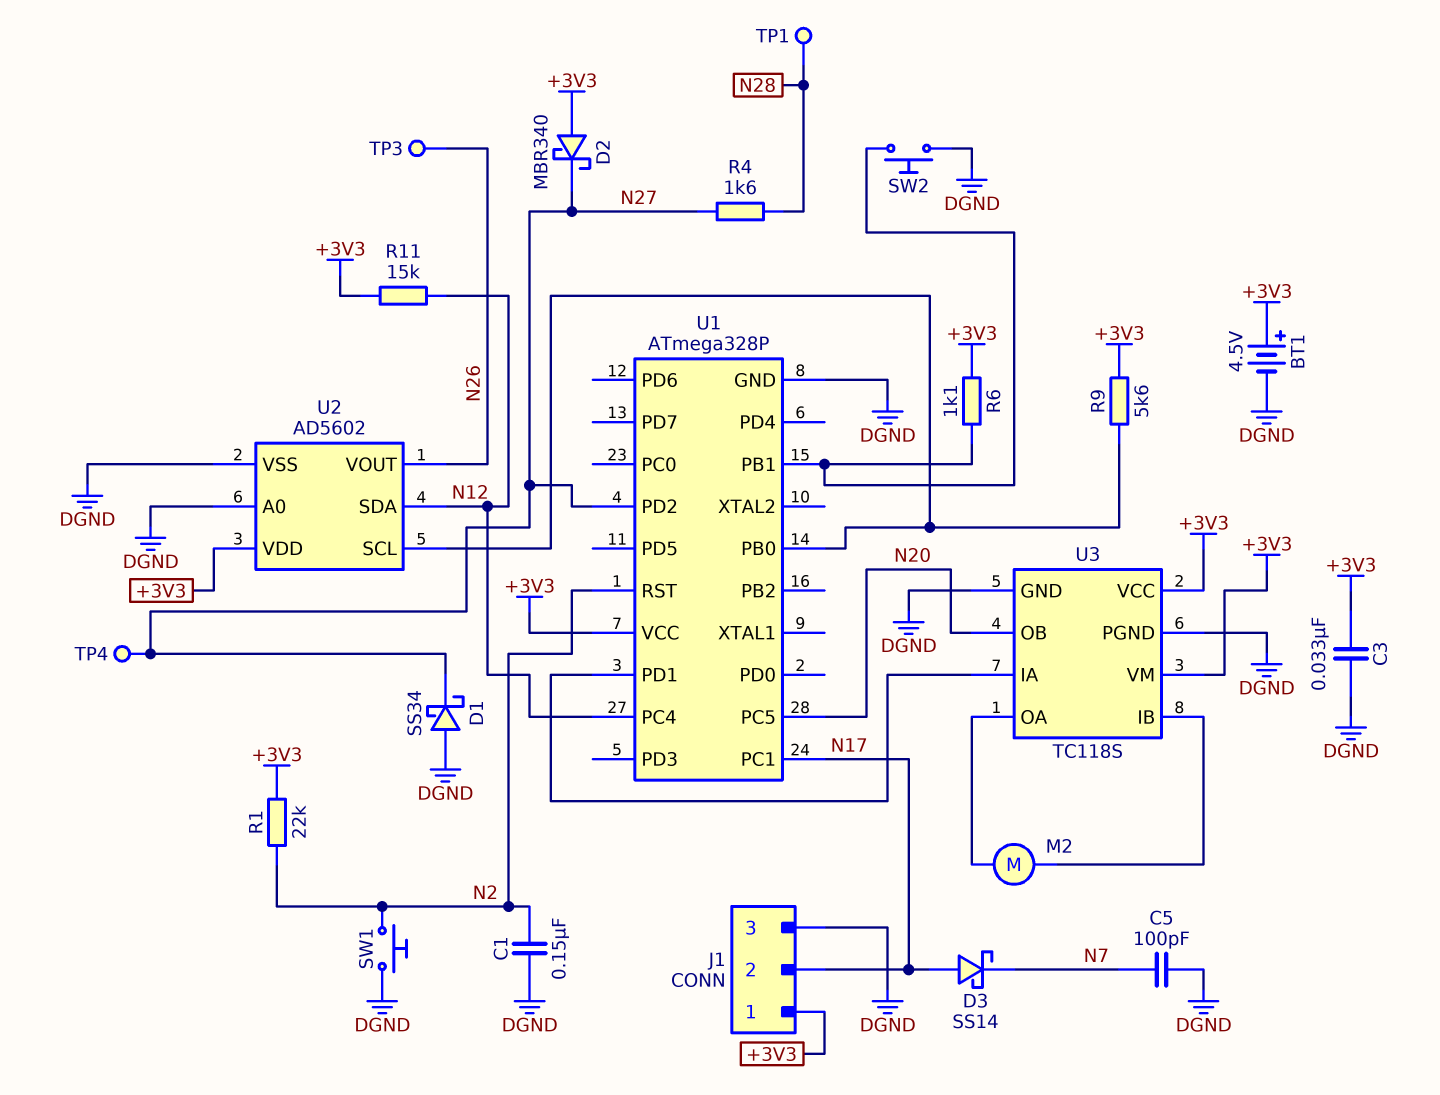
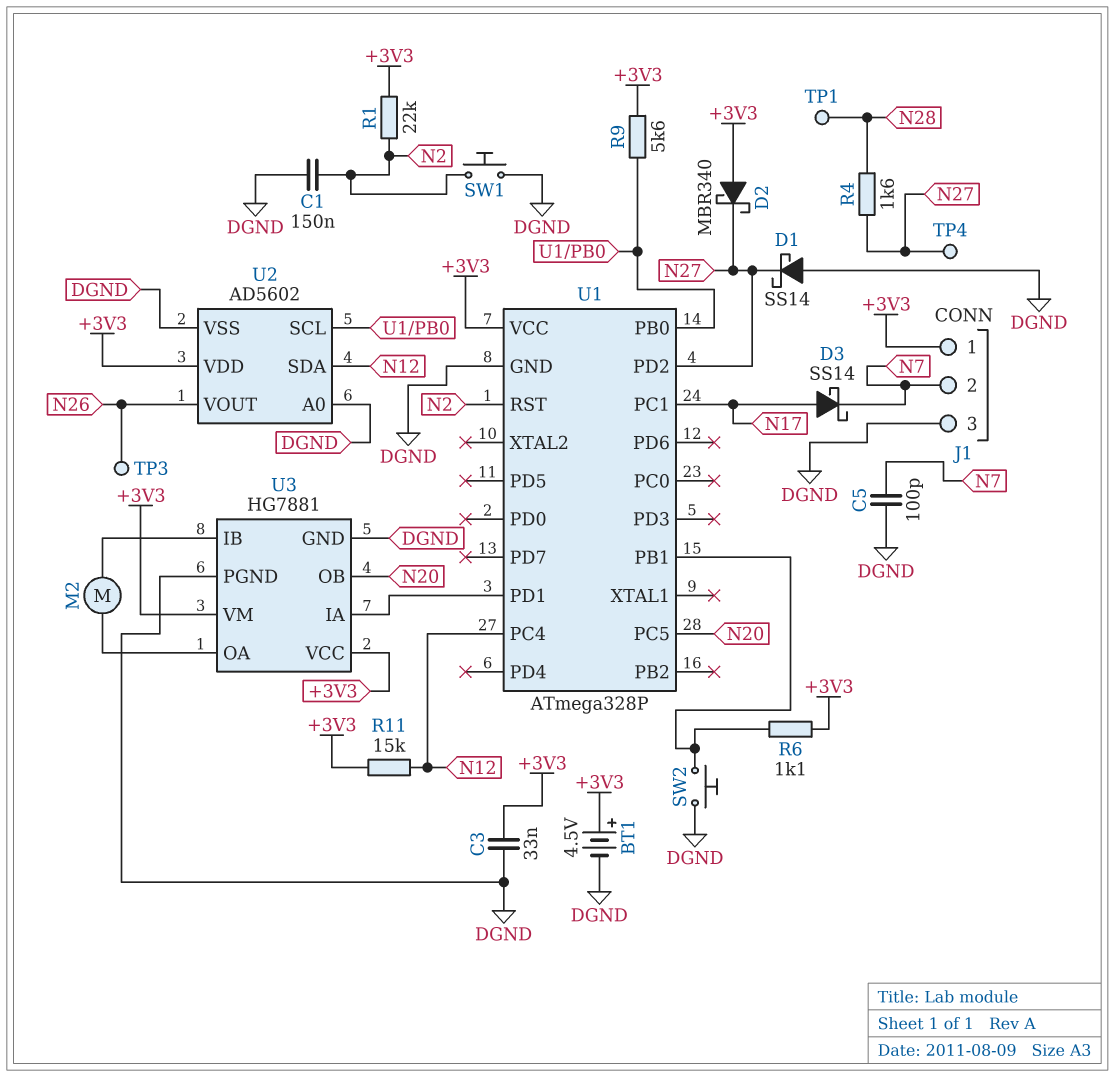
D1: schottky SS34 (A DGND, K N27) -> schottky SS14 (A DGND, K N27)
J1 pin 2: N17 -> N7
U3: TC118S -> HG7881

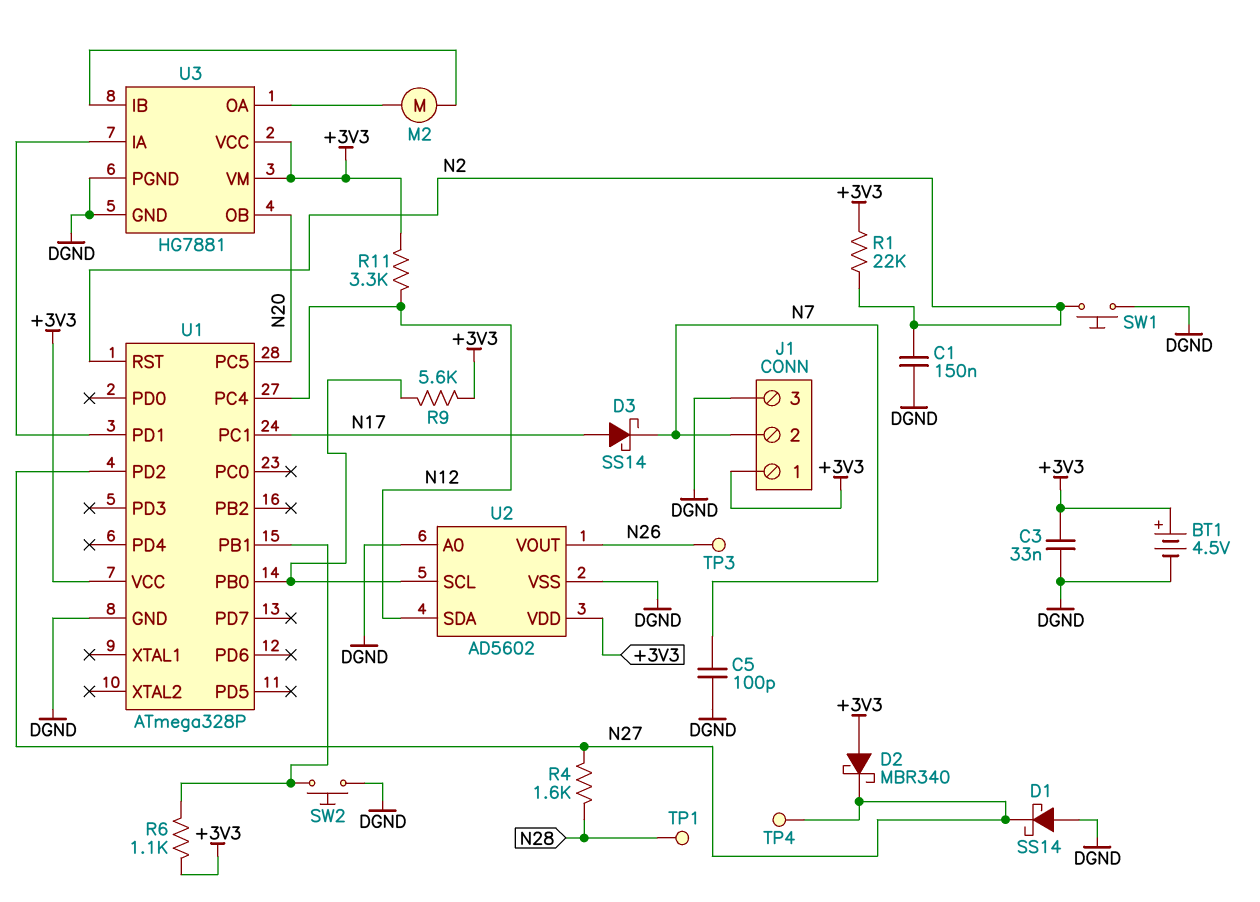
R11: 15k (+3V3, N12) -> 3.3k (+3V3, N12)

